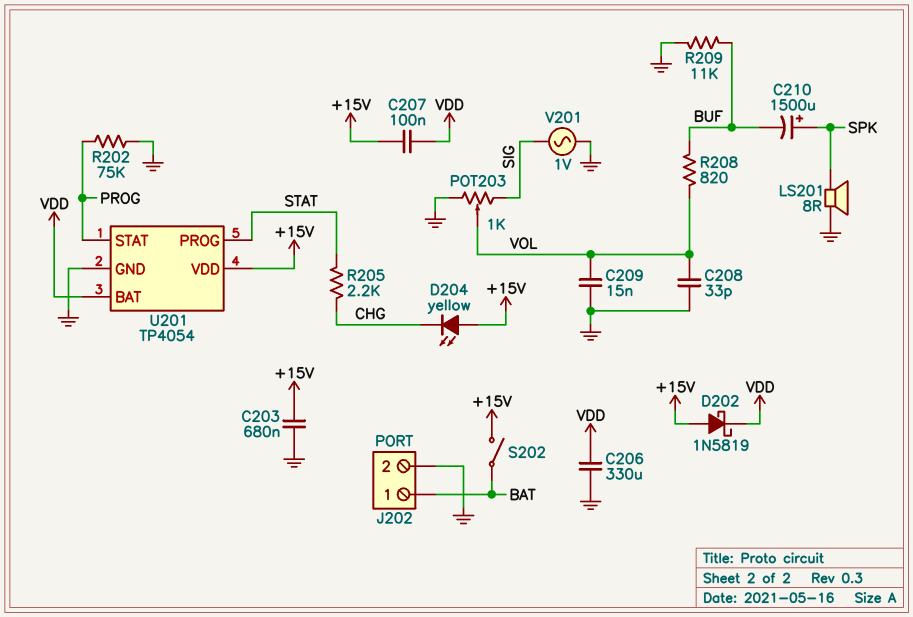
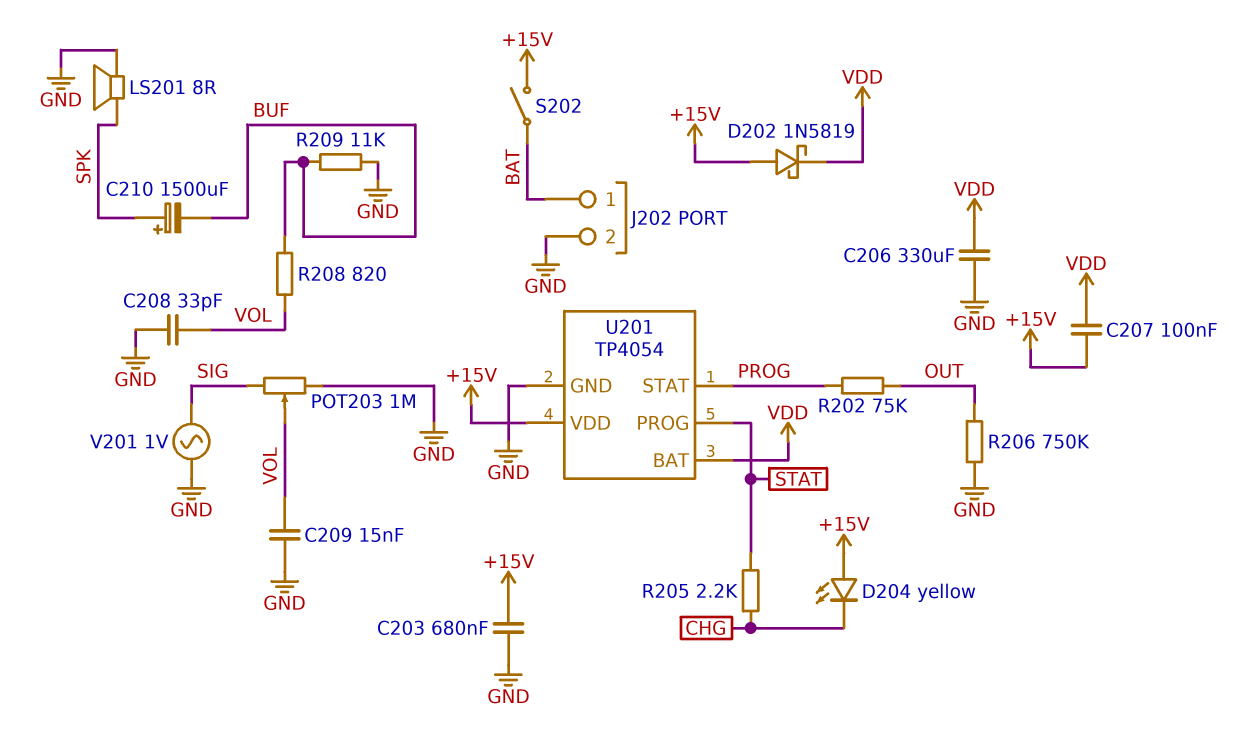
POT203: 1k (GND, SIG, wiper VOL) -> 1M (GND, SIG, wiper VOL)
R202: 75k (GND, PROG) -> 75k (OUT, PROG)
R206: none -> 750k (GND, OUT)

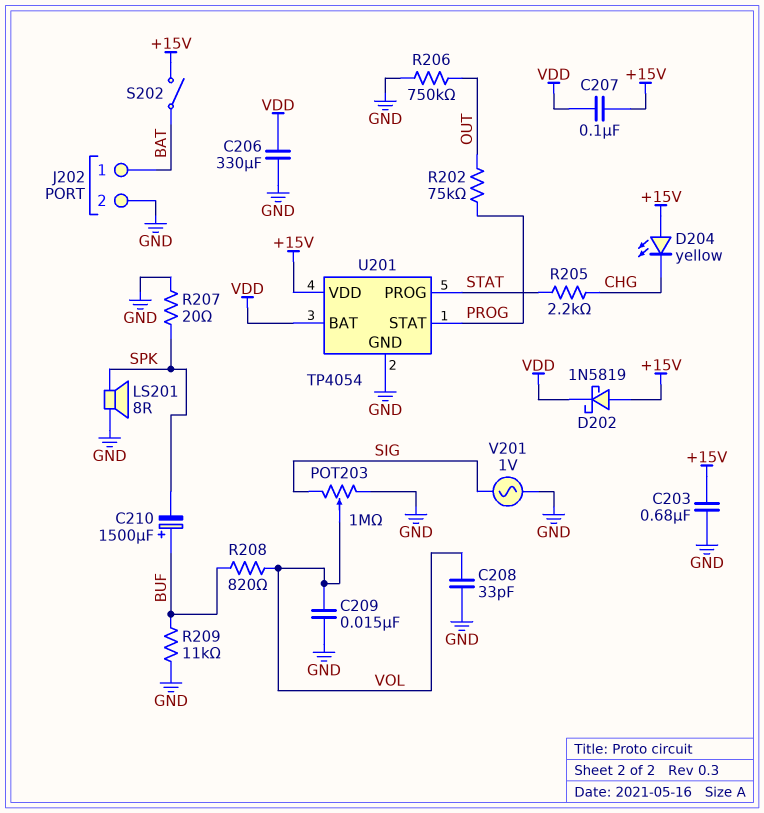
C210: 1500uF (plus SPK, minus BUF) -> 1500uF (plus BUF, minus SPK)
R207: none -> 20 (GND, SPK)

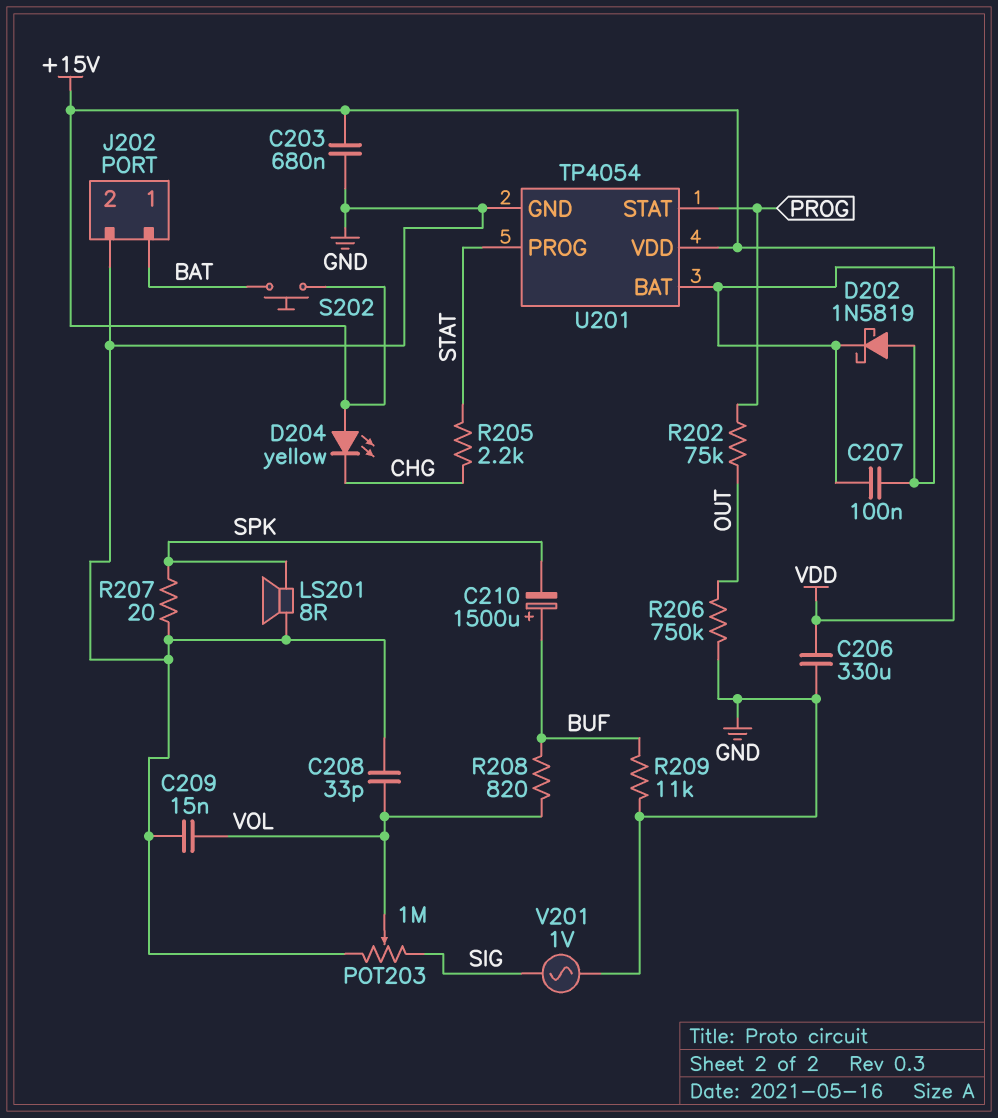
S202: switch (+15V, BAT) -> button (+15V, BAT)

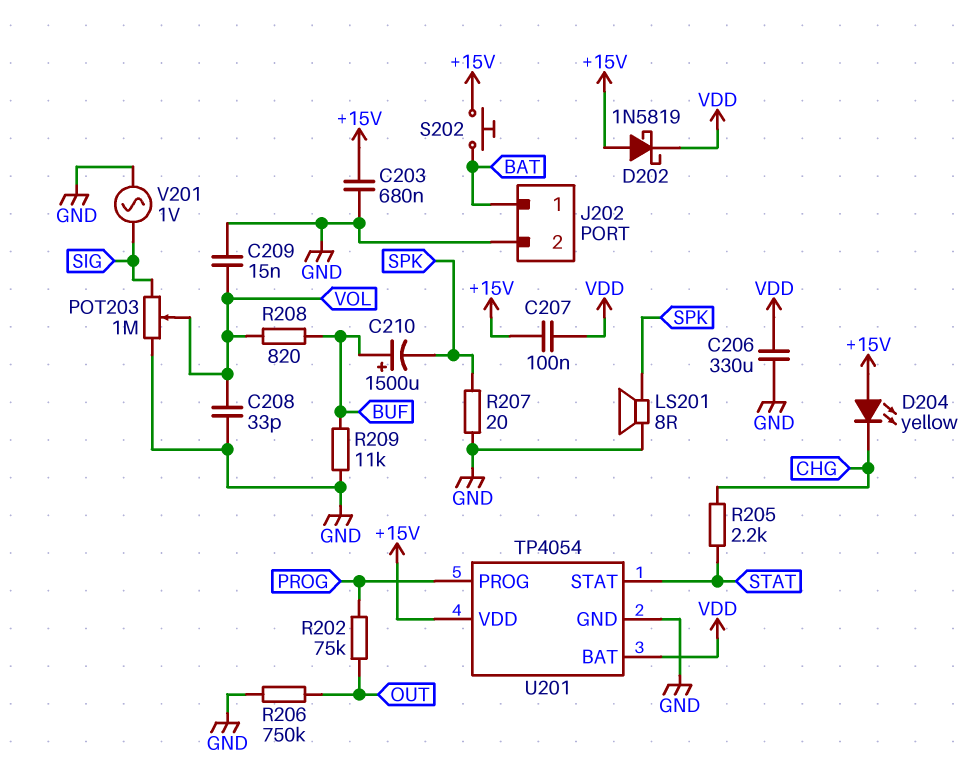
U201 pin PROG: STAT -> PROG
U201 pin STAT: PROG -> STAT

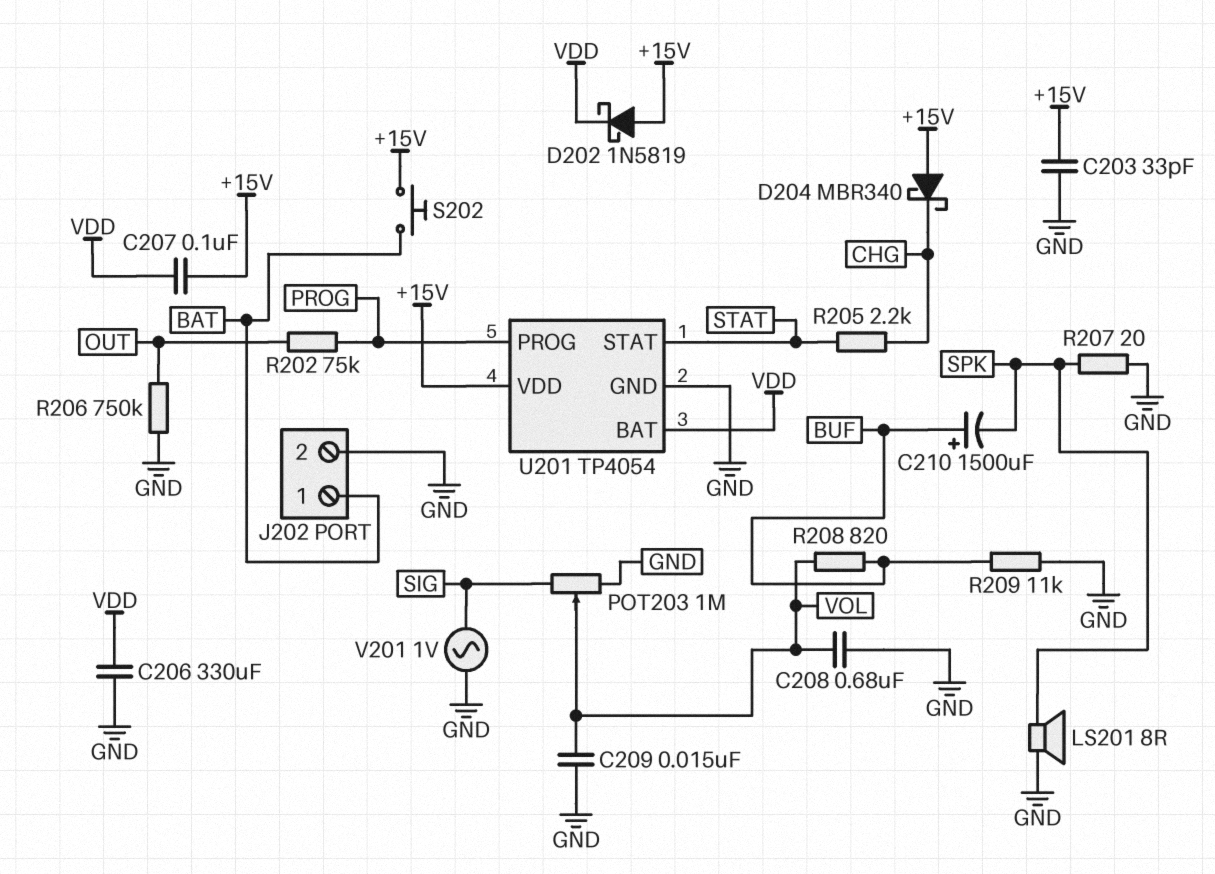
C203: 680nF (+15V, GND) -> 33pF (+15V, GND)
C208: 33pF (GND, VOL) -> 680nF (GND, VOL)
D204: LED yellow (A +15V, K CHG) -> schottky MBR340 (A +15V, K CHG)

